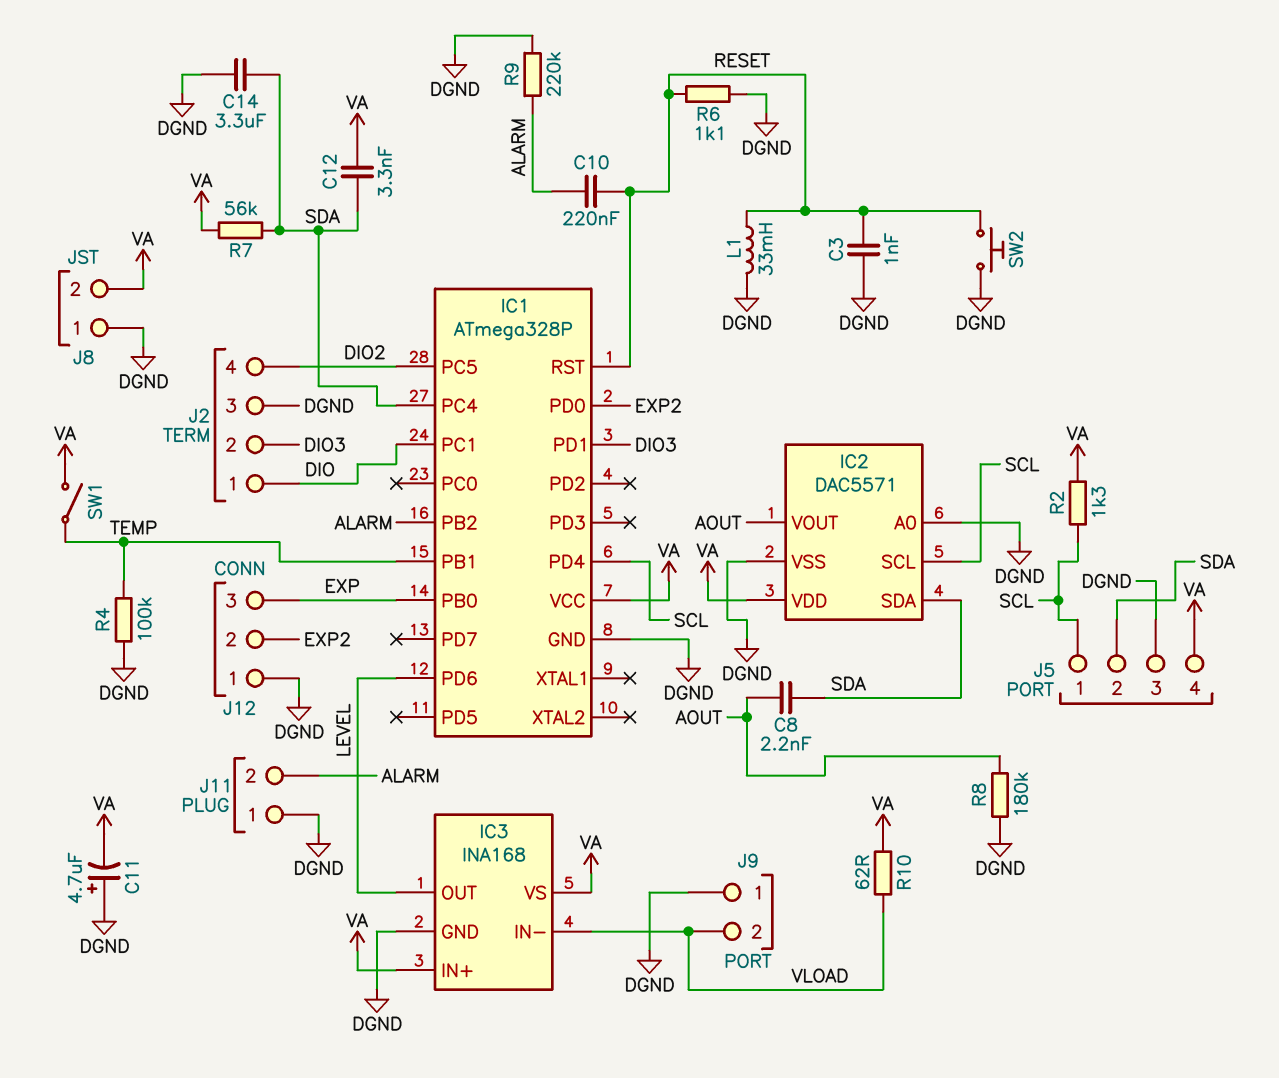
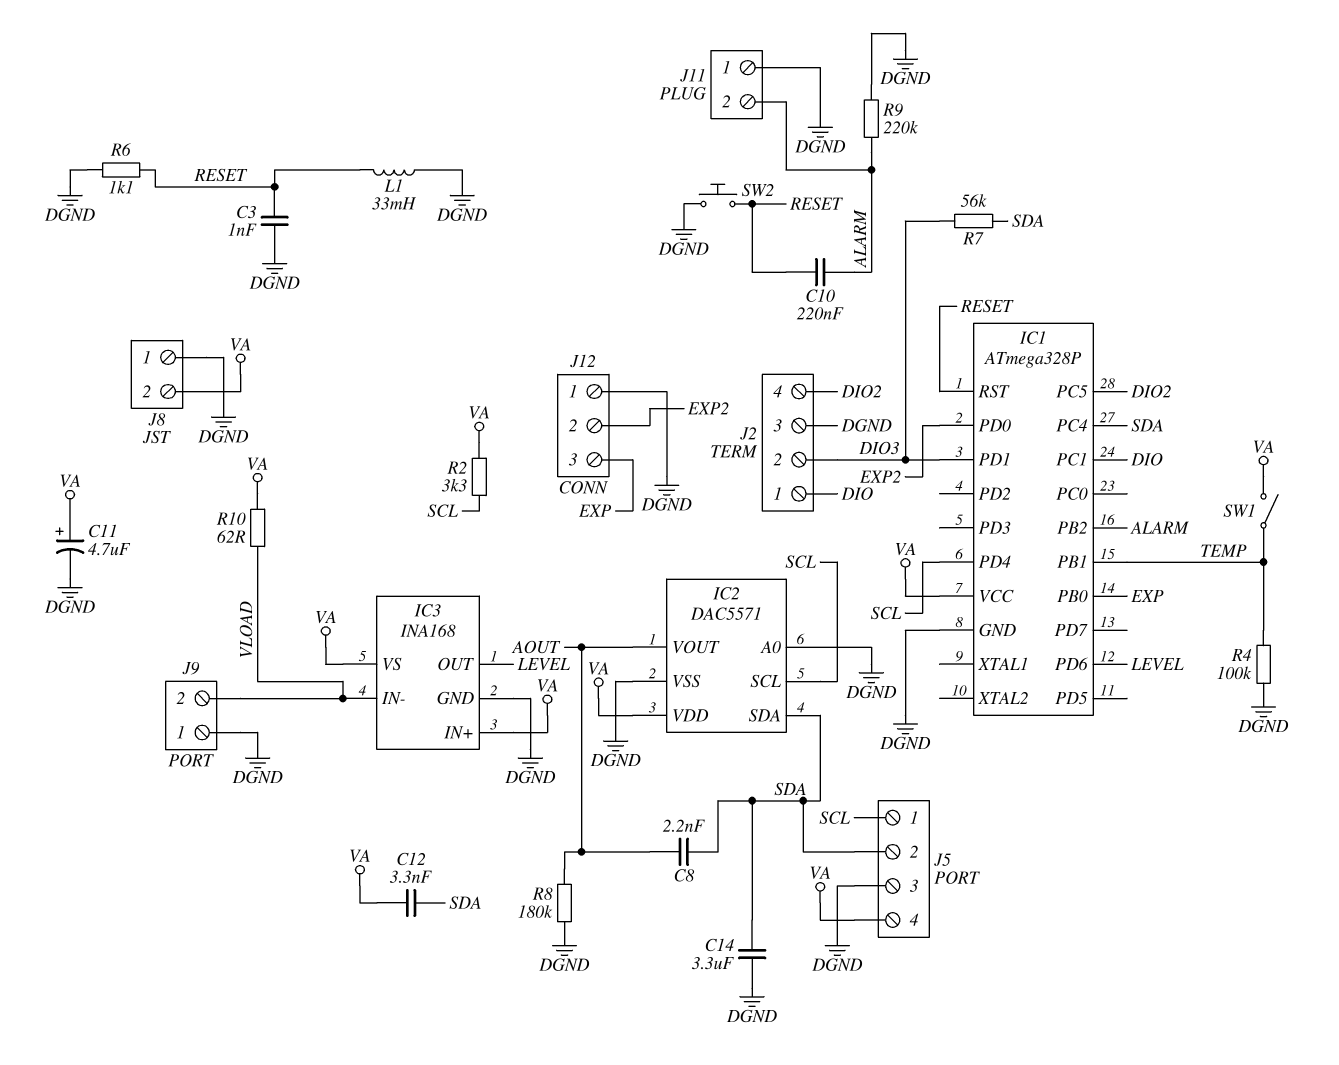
C11: 4.7uF (plus DGND, minus VA) -> 4.7uF (plus VA, minus DGND)
R2: 1.3k (SCL, VA) -> 3.3k (SCL, VA)
R7: 56k (SDA, VA) -> 56k (DIO3, SDA)

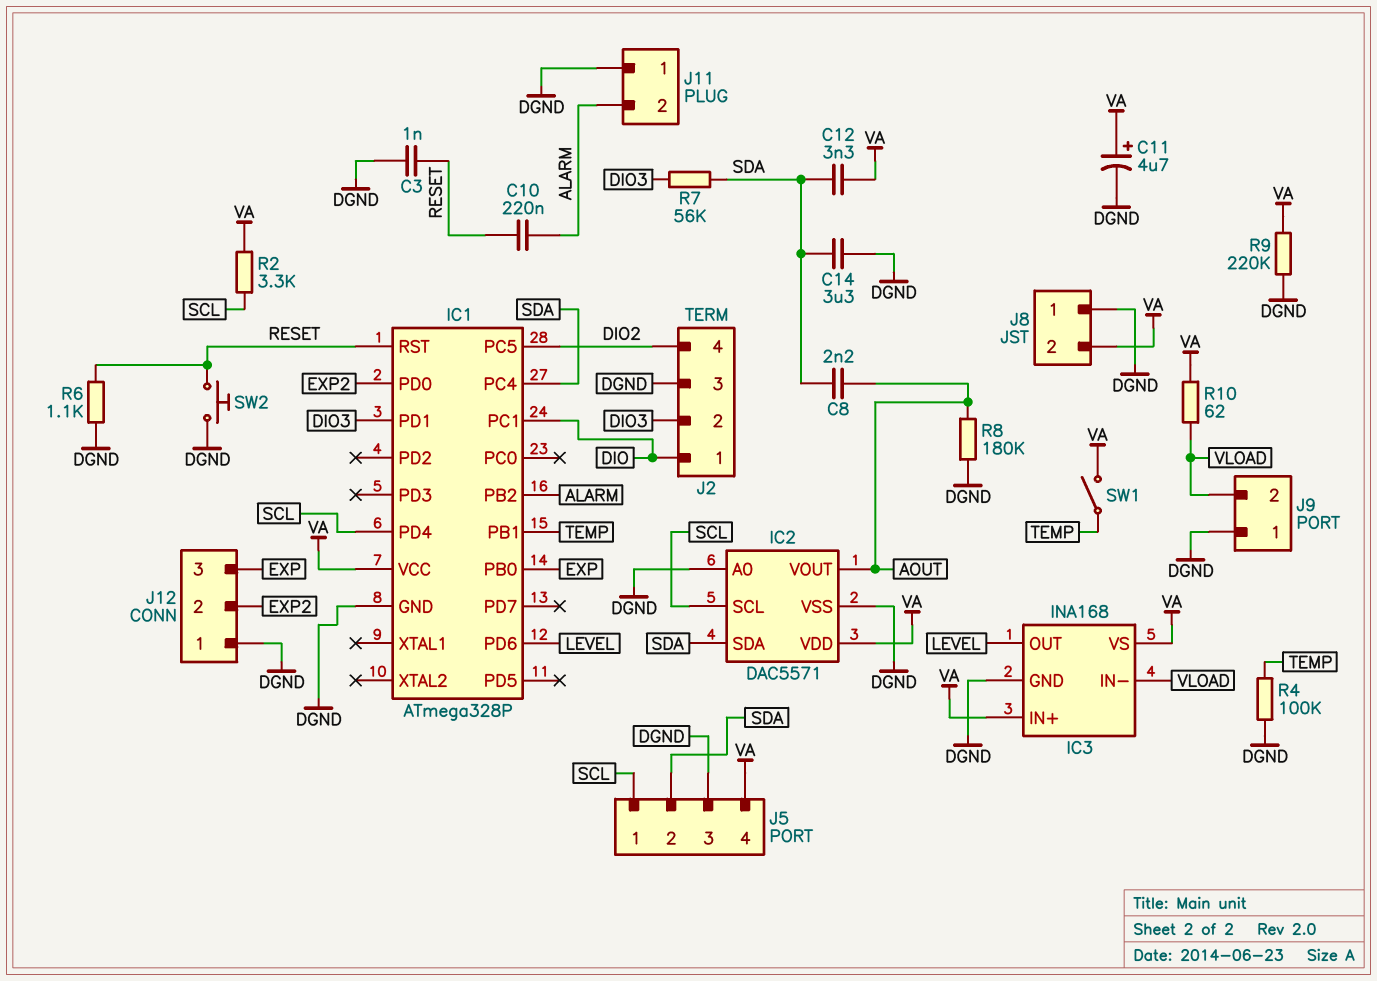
L1: 33mH (DGND, RESET) -> none
R9: 220k (ALARM, DGND) -> 220k (DGND, VA)

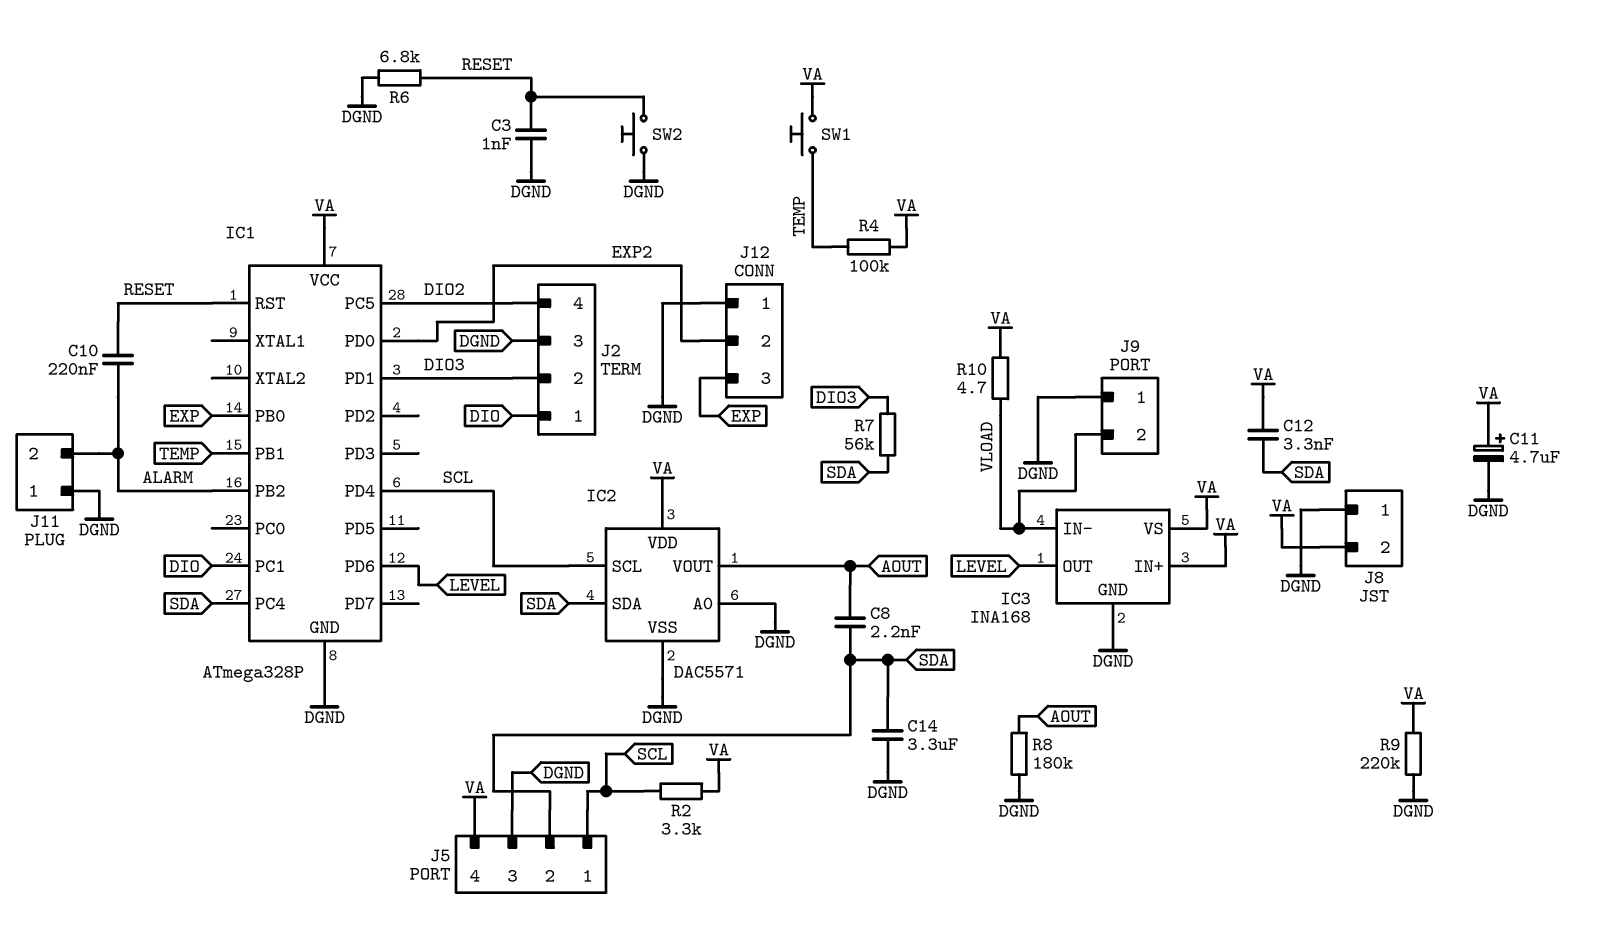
R4: 100k (DGND, TEMP) -> 100k (TEMP, VA)
R6: 1.1k (DGND, RESET) -> 6.8k (DGND, RESET)
R10: 62 (VA, VLOAD) -> 4.7 (VA, VLOAD)
SW1: switch (TEMP, VA) -> button (TEMP, VA)

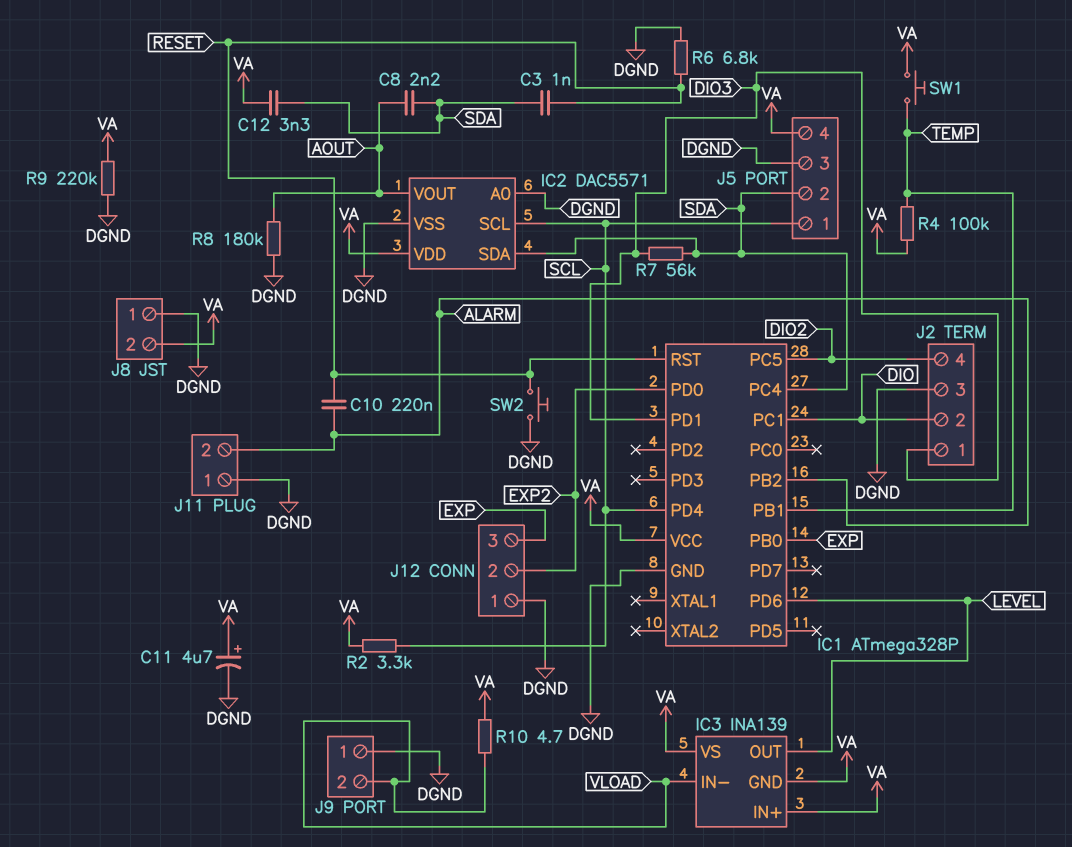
C3: 1nF (DGND, RESET) -> 1nF (RESET, SDA)
C14: 3.3uF (DGND, SDA) -> none
IC3: INA168 -> INA139
IC3 pin GND: DGND -> VA
J2 pin 1: DIO -> DIO3
J2 pin 2: DIO3 -> DIO

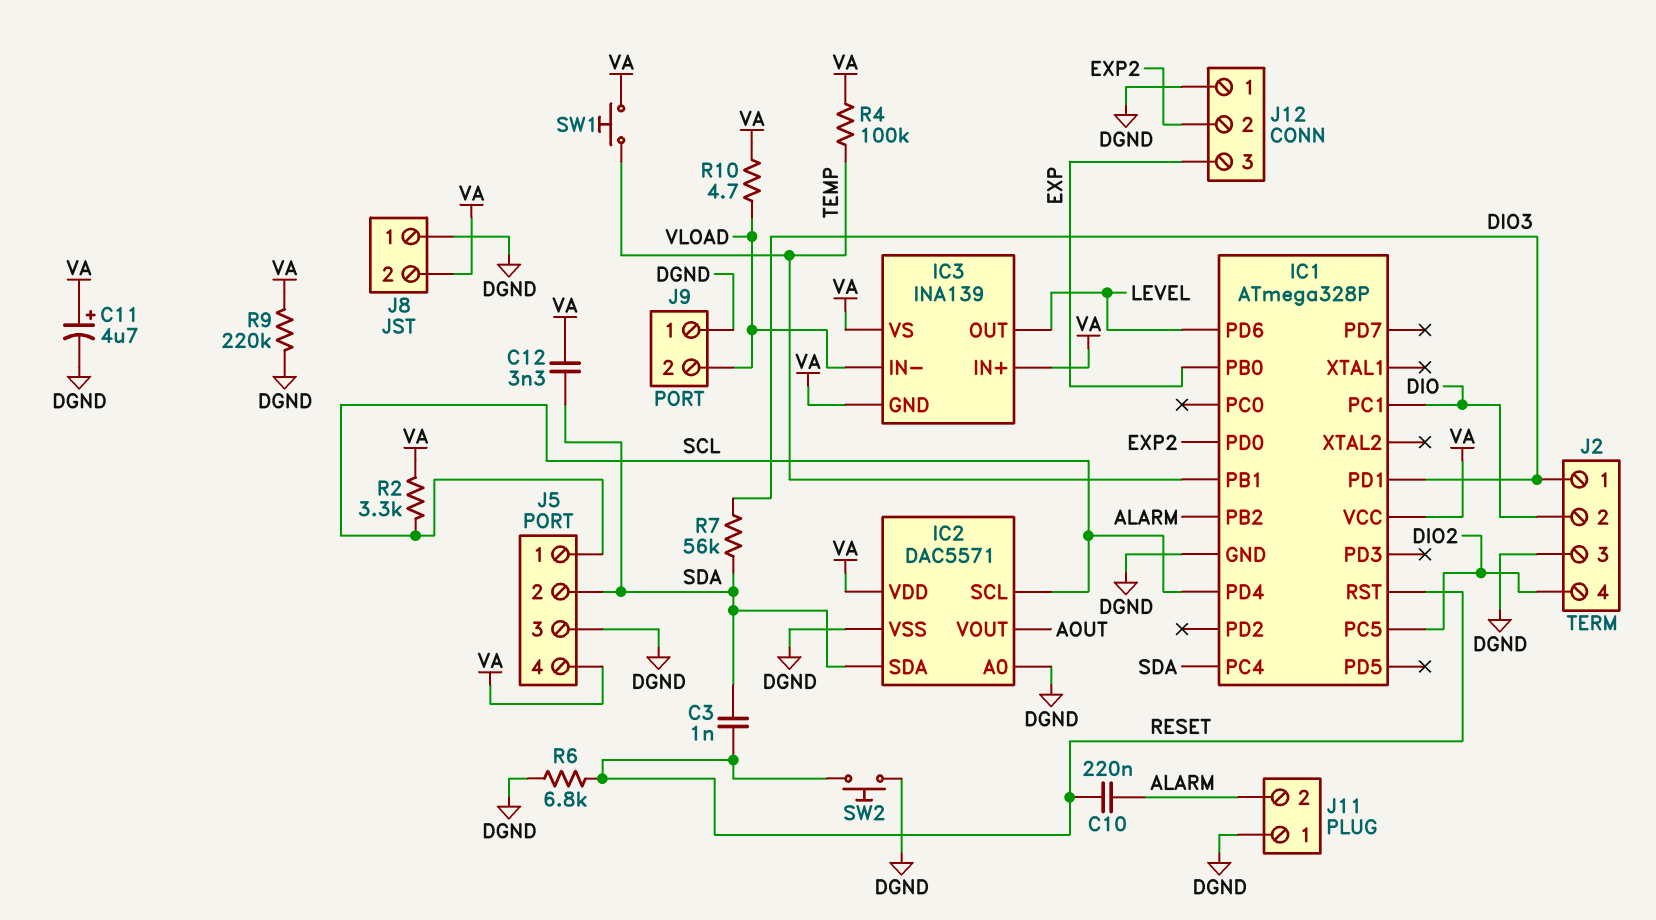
C8: 2.2nF (AOUT, SDA) -> none
R8: 180k (AOUT, DGND) -> none

